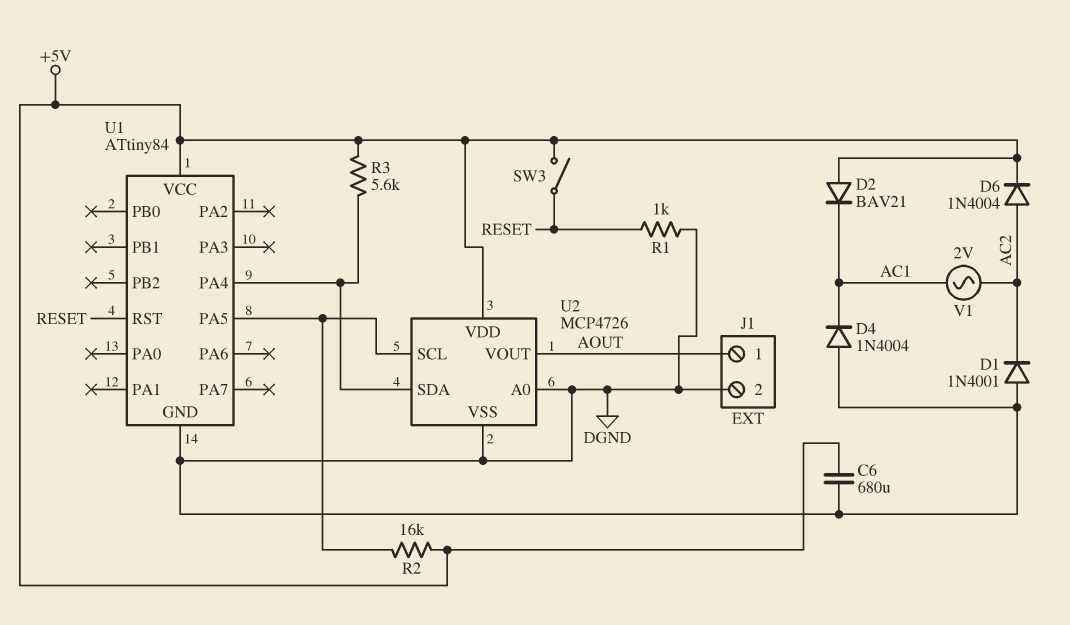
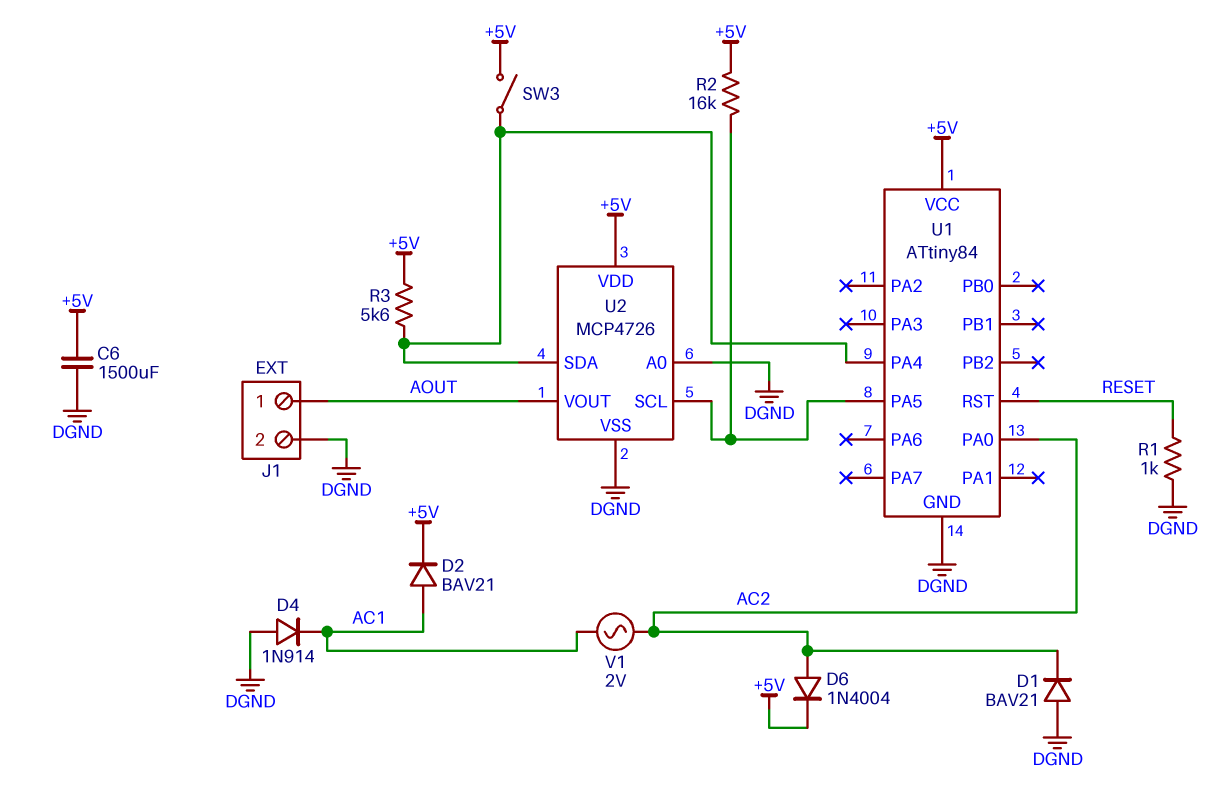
C6: 680uF (+5V, DGND) -> 1500uF (+5V, DGND)
D1: diode 1N4001 (A DGND, K AC2) -> diode BAV21 (A DGND, K AC2)
D2: diode BAV21 (A +5V, K AC1) -> diode BAV21 (A AC1, K +5V)
D4: diode 1N4004 (A DGND, K AC1) -> diode 1N914 (A DGND, K AC1)
SW3: switch (+5V, RESET) -> switch (+5V, U1/PA4)
U1 pin PA0: none -> AC2

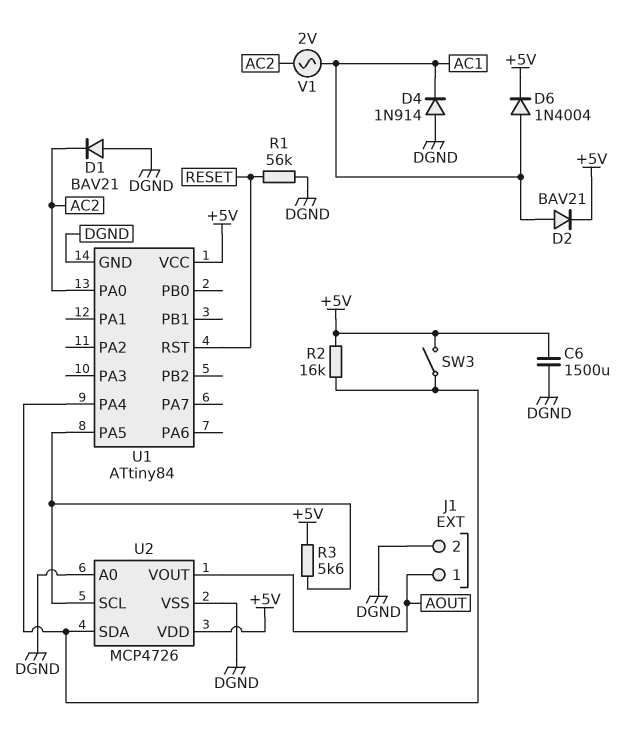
D6: diode 1N4004 (A AC2, K +5V) -> diode 1N4004 (A AC1, K +5V)
R1: 1k (DGND, RESET) -> 56k (DGND, RESET)
R2: 16k (+5V, U1/PA5) -> 16k (+5V, U1/PA4)
R3: 5.6k (+5V, U1/PA4) -> 5.6k (+5V, U1/PA5)

